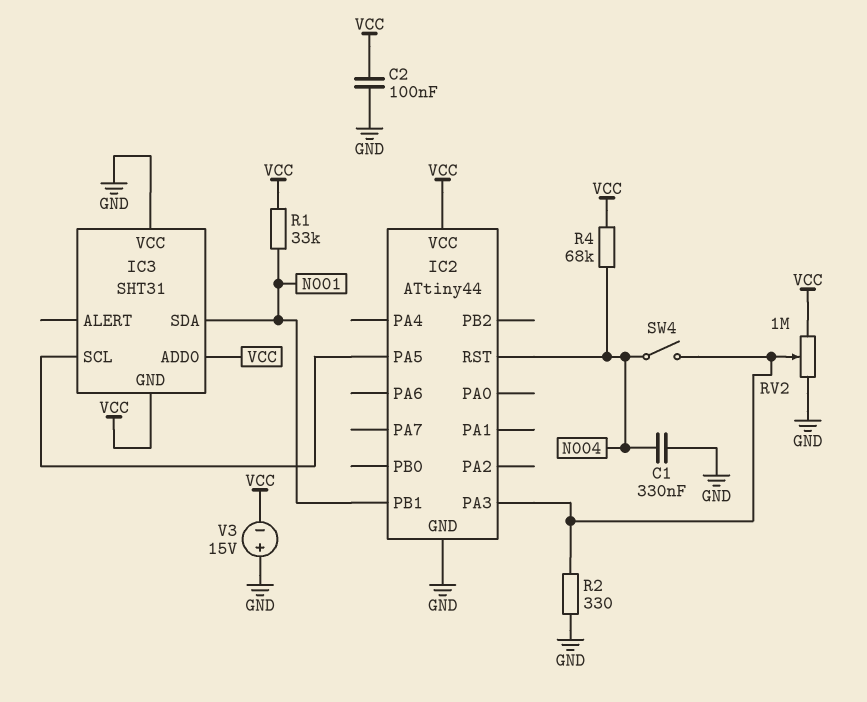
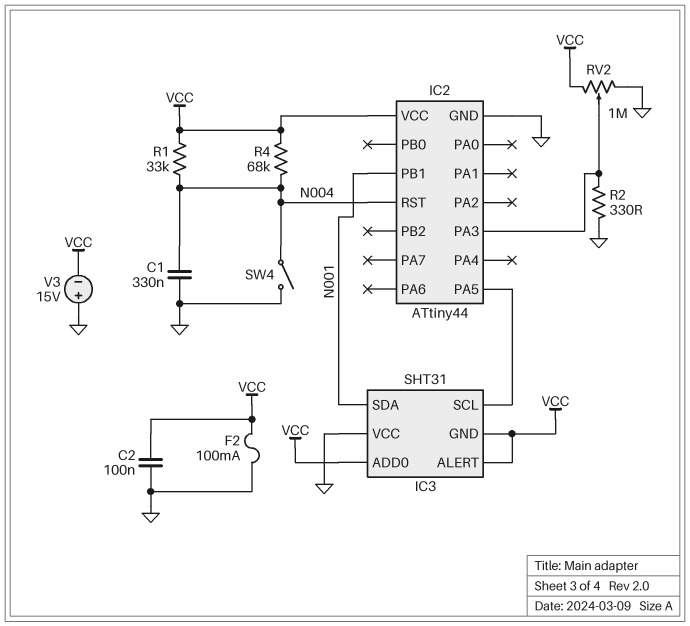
F2: none -> 100mA (GND, VCC)
IC3 pin ALERT: none -> VCC
R1: 33k (N001, VCC) -> 33k (N004, VCC)
SW4: switch (IC2/PA3, N004) -> switch (GND, N004)

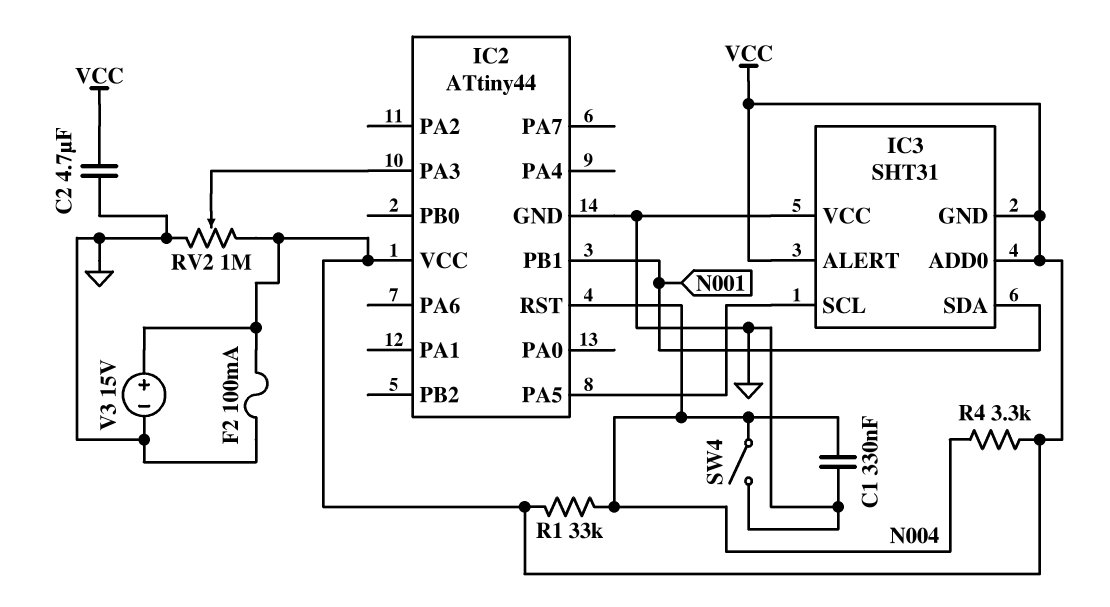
C2: 100nF (GND, VCC) -> 4.7uF (GND, VCC)
R2: 330 (GND, IC2/PA3) -> none
R4: 68k (N004, VCC) -> 3.3k (N004, VCC)
V3: 15V (plus GND, minus VCC) -> 15V (plus VCC, minus GND)

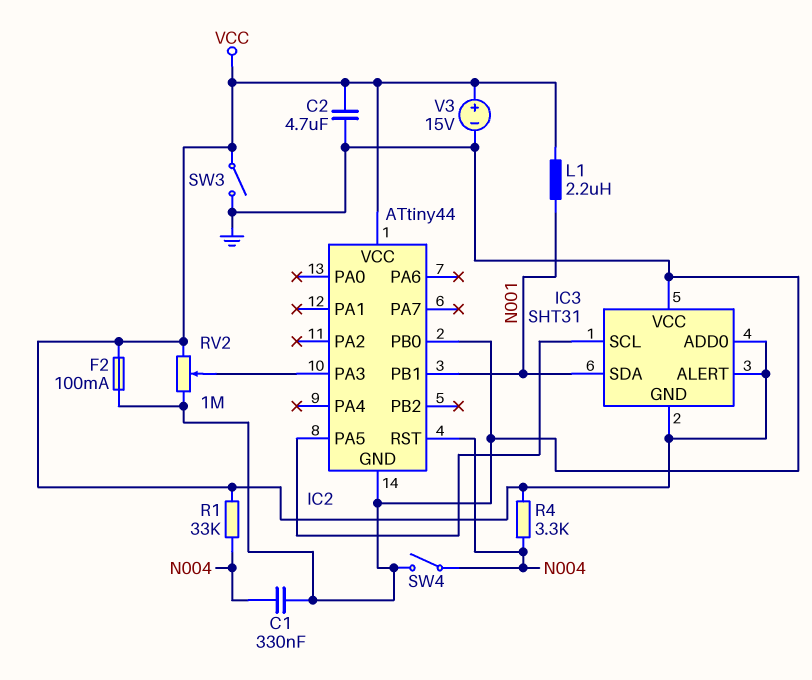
IC2 pin PB0: none -> GND
L1: none -> 2.2uH (N001, VCC)
SW3: none -> switch (GND, VCC)

